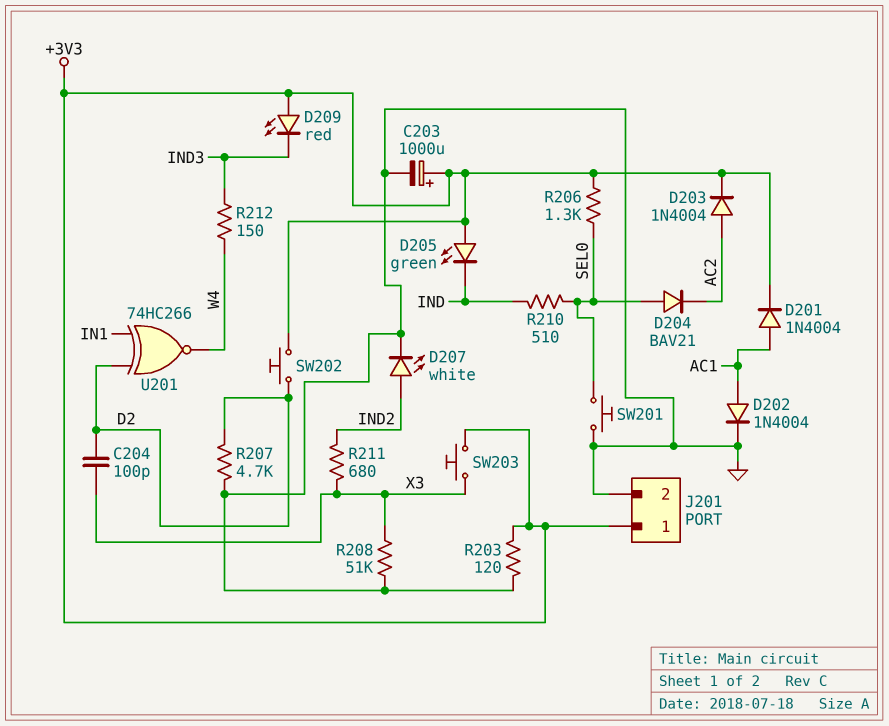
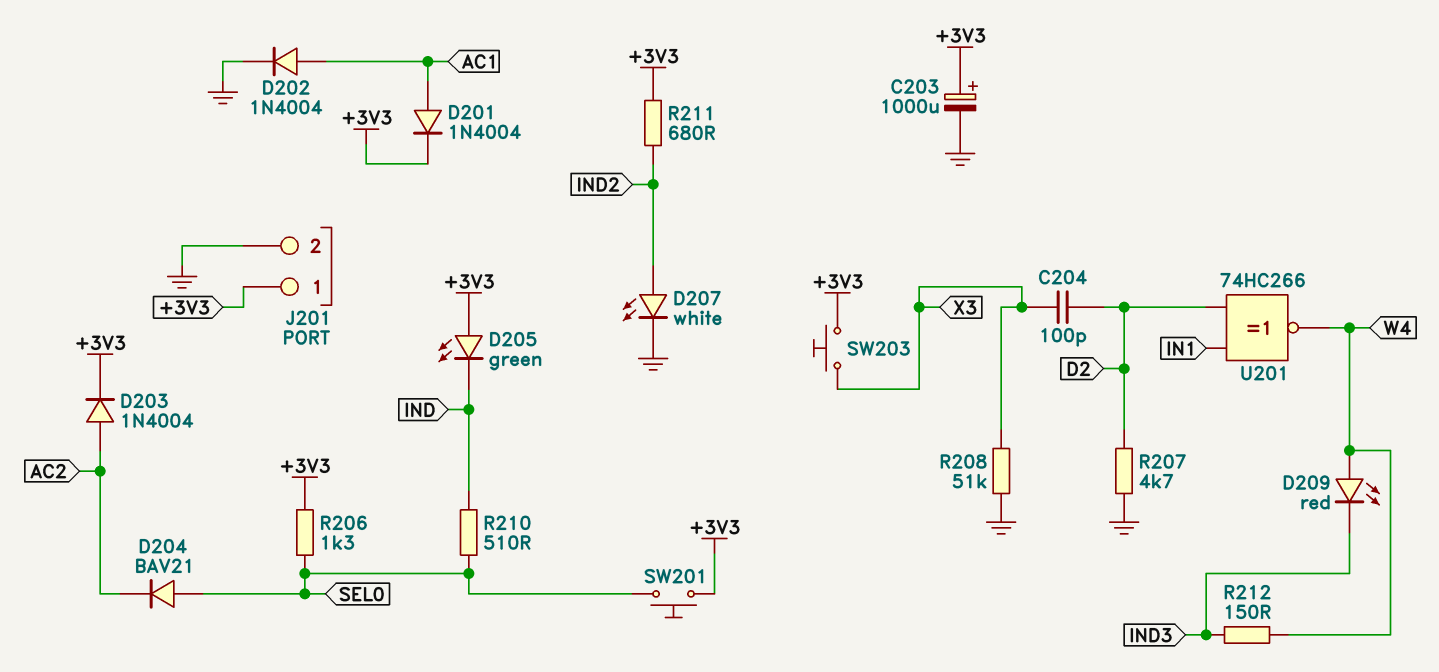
D209: LED red (A +3V3, K IND3) -> LED red (A W4, K IND3)
R203: 120 (+3V3, GND) -> none
R211: 680 (IND2, X3) -> 680 (+3V3, IND2)
SW201: button (GND, SEL0) -> button (+3V3, SEL0)
SW202: button (+3V3, D2) -> none

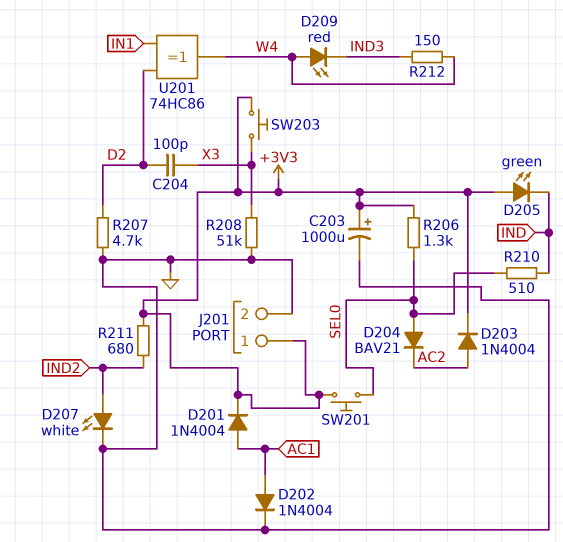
U201: XNOR 74HC266 (in D2, in IN1, out W4) -> XOR 74HC86 (in D2, in IN1, out W4)

